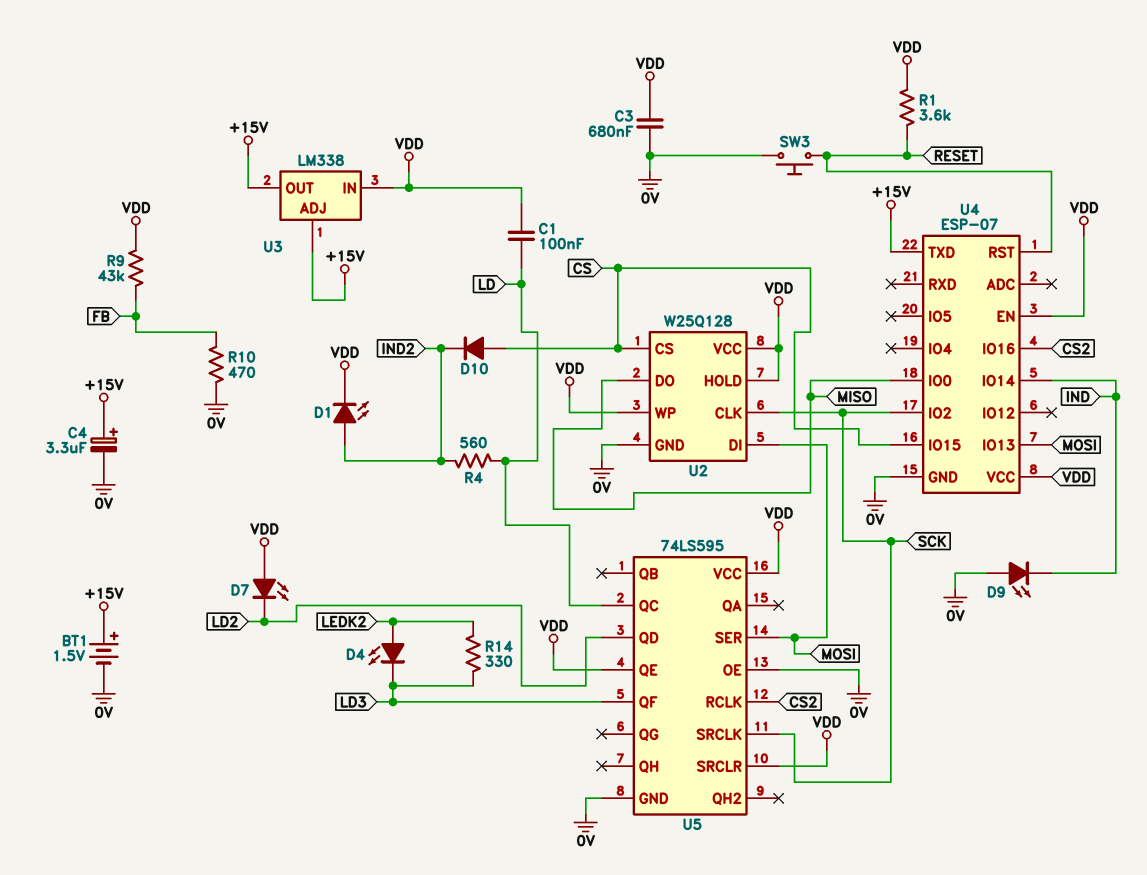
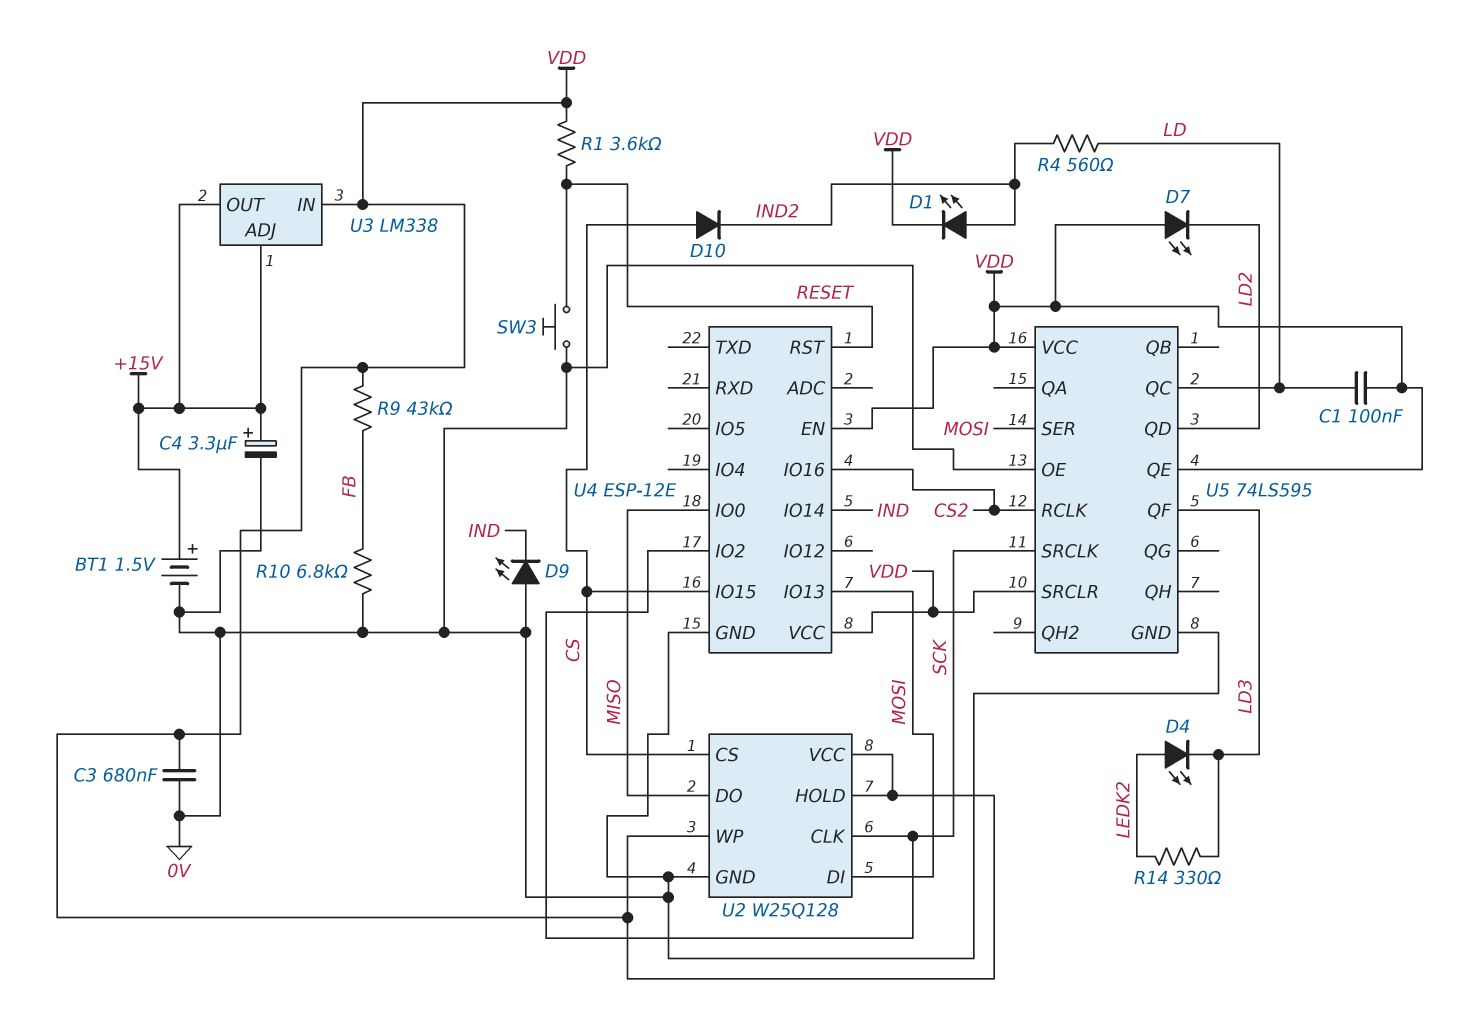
R10: 470 (0V, FB) -> 6.8k (0V, FB)
U4: ESP-07 -> ESP-12E
U4 pin TXD: +15V -> none

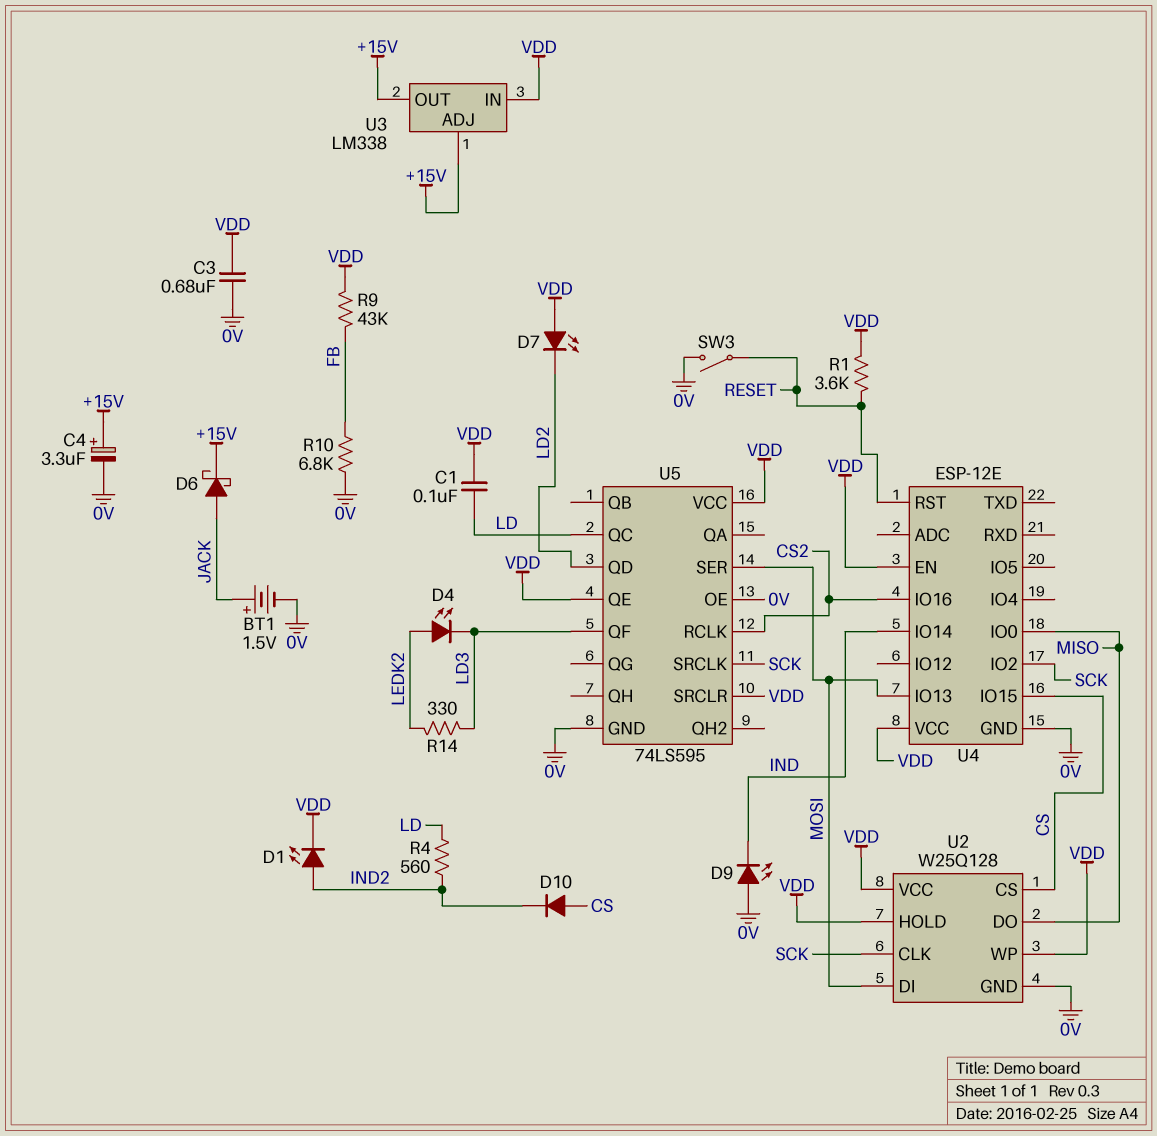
BT1: 1.5V (plus +15V, minus 0V) -> 1.5V (plus JACK, minus 0V)
D6: none -> schottky (A JACK, K +15V)
SW3: button (0V, RESET) -> switch (0V, RESET)

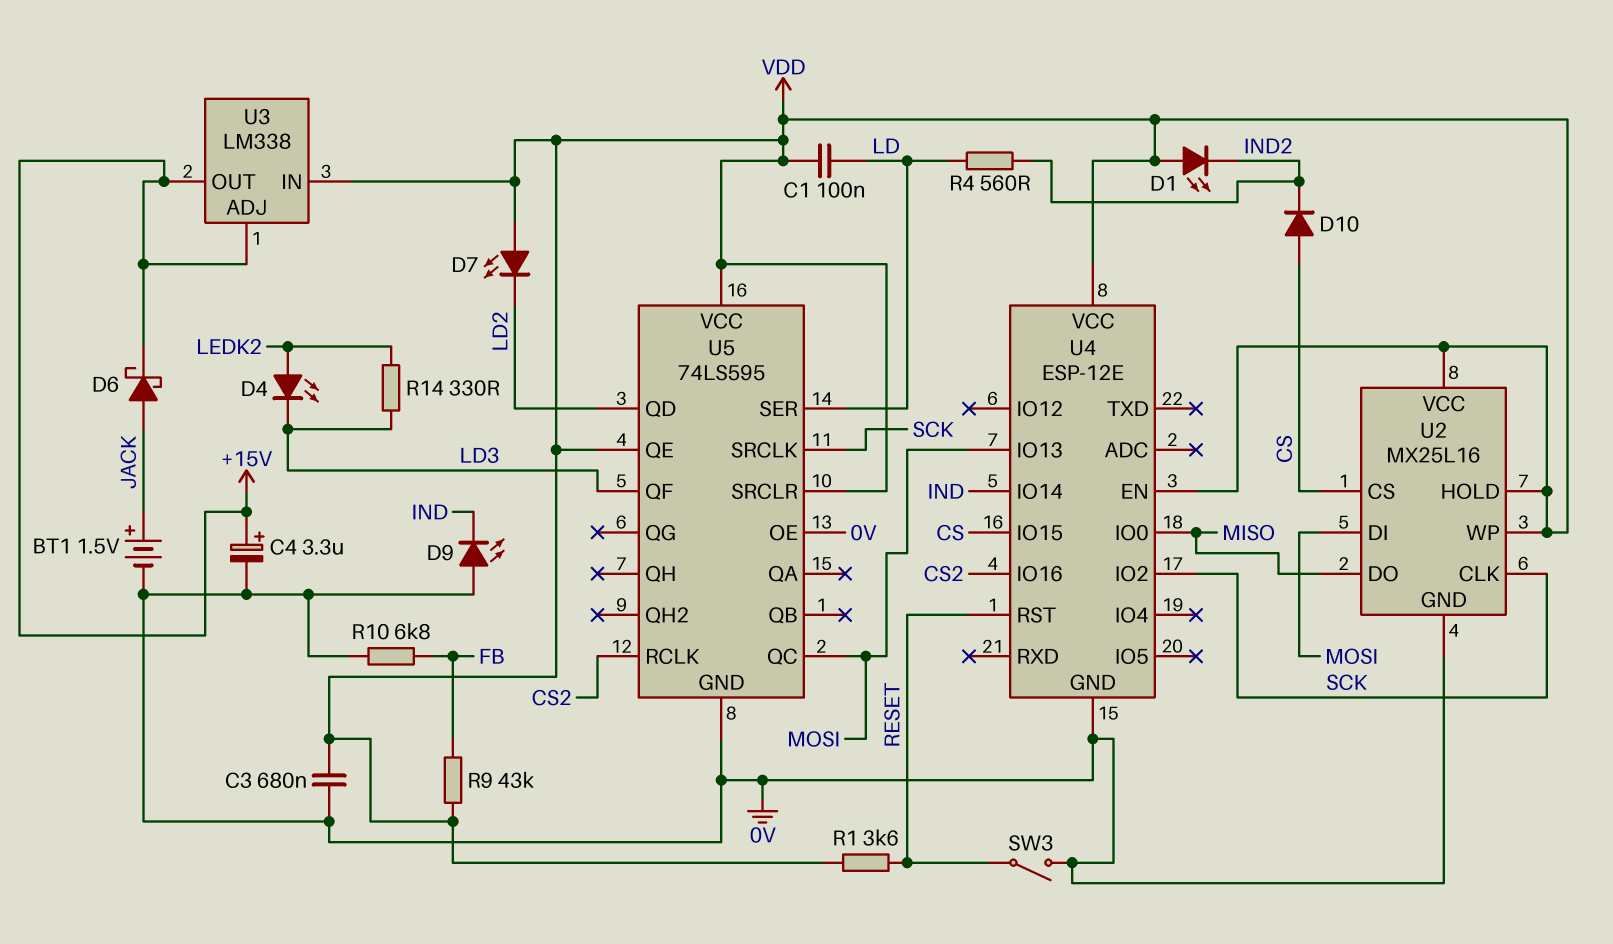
D1: LED (A IND2, K VDD) -> LED (A VDD, K IND2)
U2: W25Q128 -> MX25L16
U5 pin QC: LD -> MOSI
U5 pin SER: MOSI -> LD

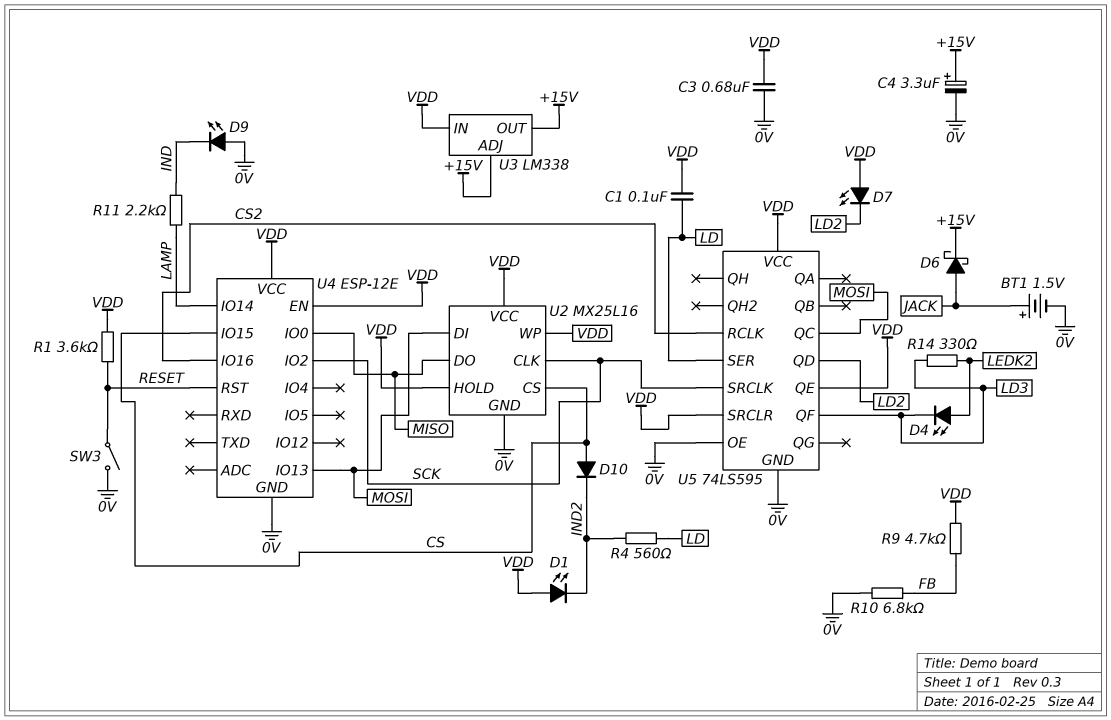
R9: 43k (FB, VDD) -> 4.7k (FB, VDD)
R11: none -> 2.2k (IND, LAMP)
U4 pin IO14: IND -> LAMP

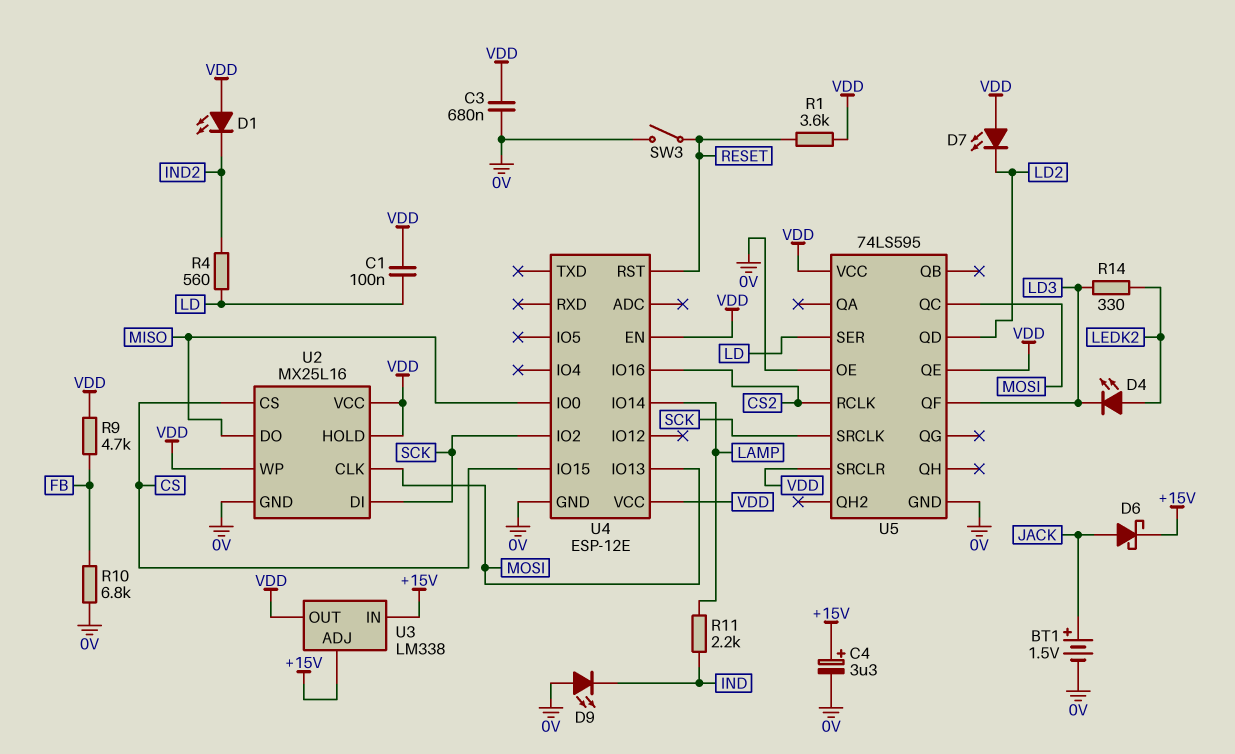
D10: diode (A CS, K IND2) -> none
U2 pin CLK: SCK -> MOSI
U2 pin DI: MOSI -> SCK
U3 pin IN: VDD -> +15V
U3 pin OUT: +15V -> VDD

